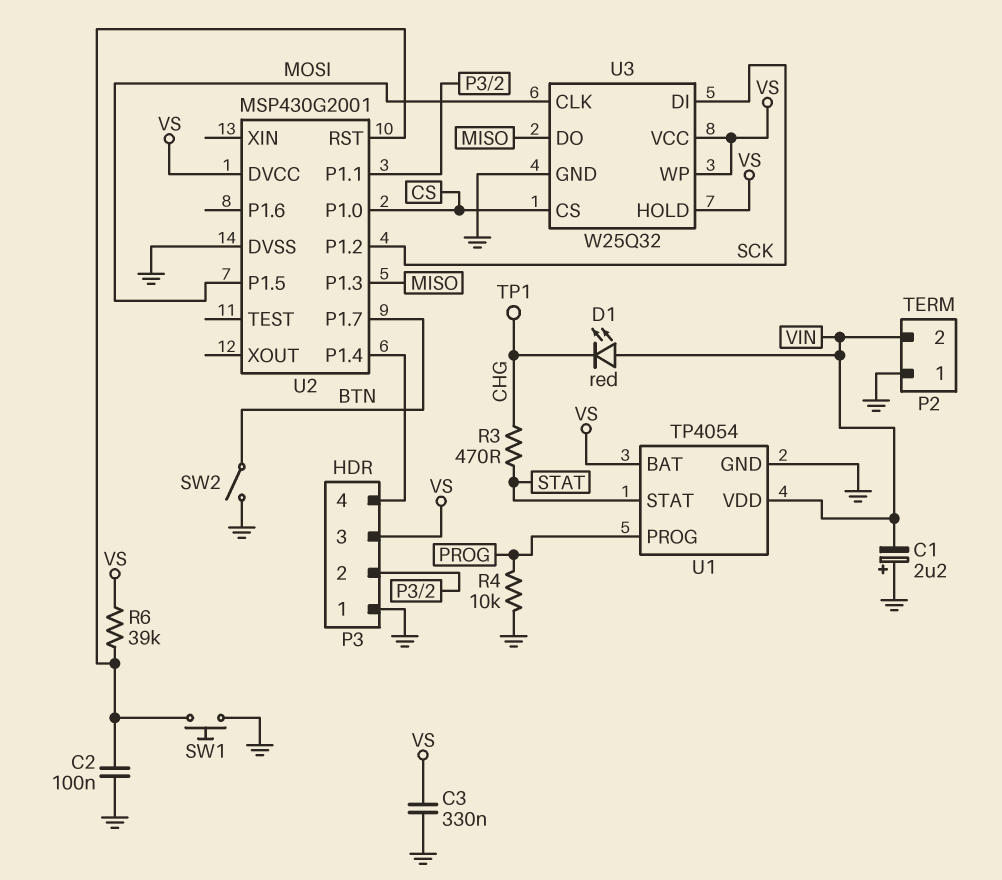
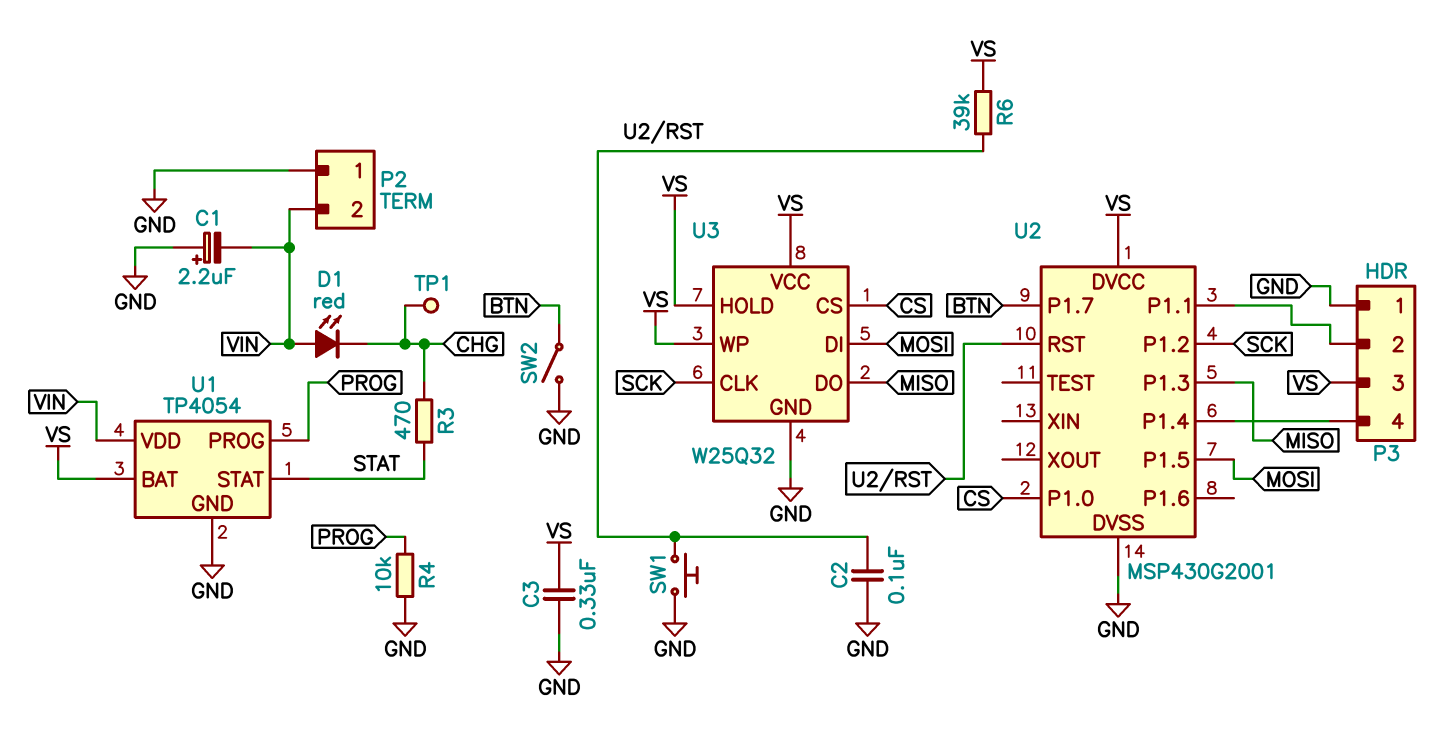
U3 pin CLK: MOSI -> SCK
U3 pin DI: SCK -> MOSI

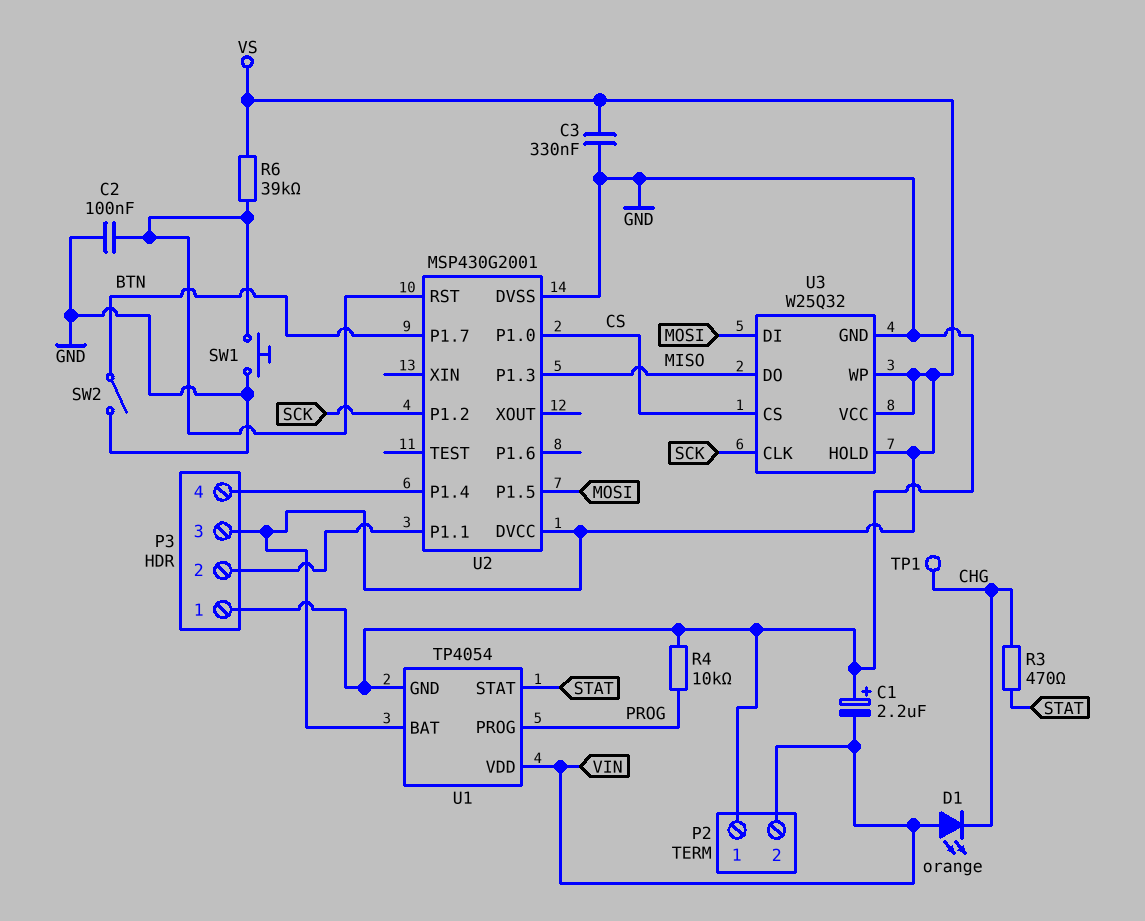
D1: LED red (A VIN, K CHG) -> LED orange (A VIN, K CHG)

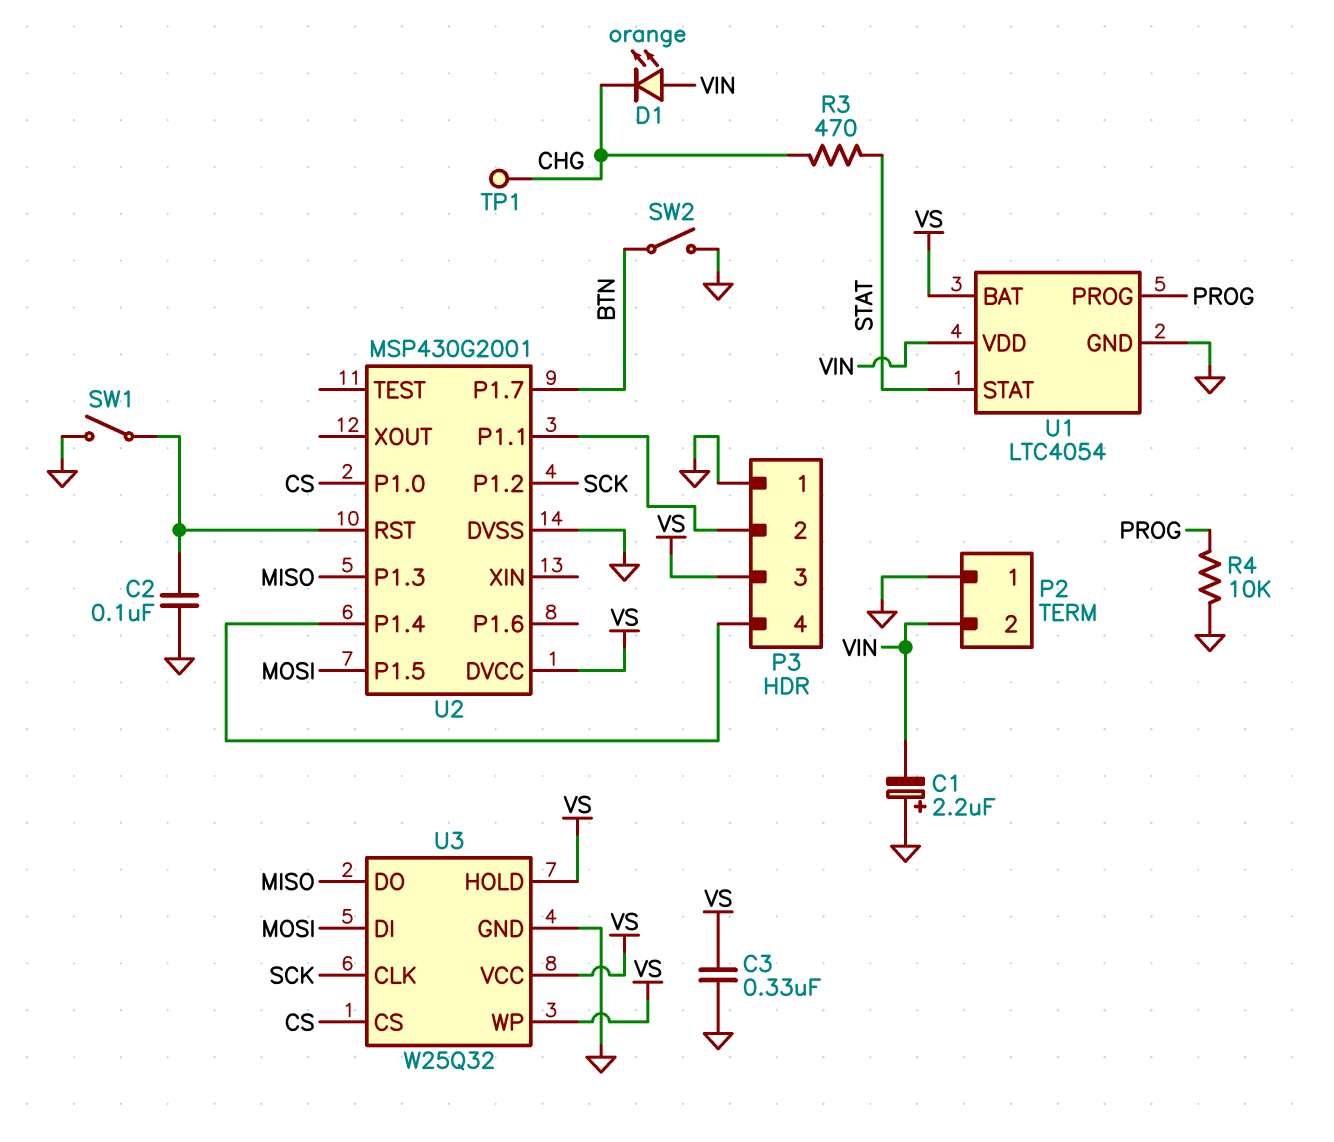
R6: 39k (U2/RST, VS) -> none
SW1: button (GND, U2/RST) -> switch (GND, U2/RST)
U1: TP4054 -> LTC4054

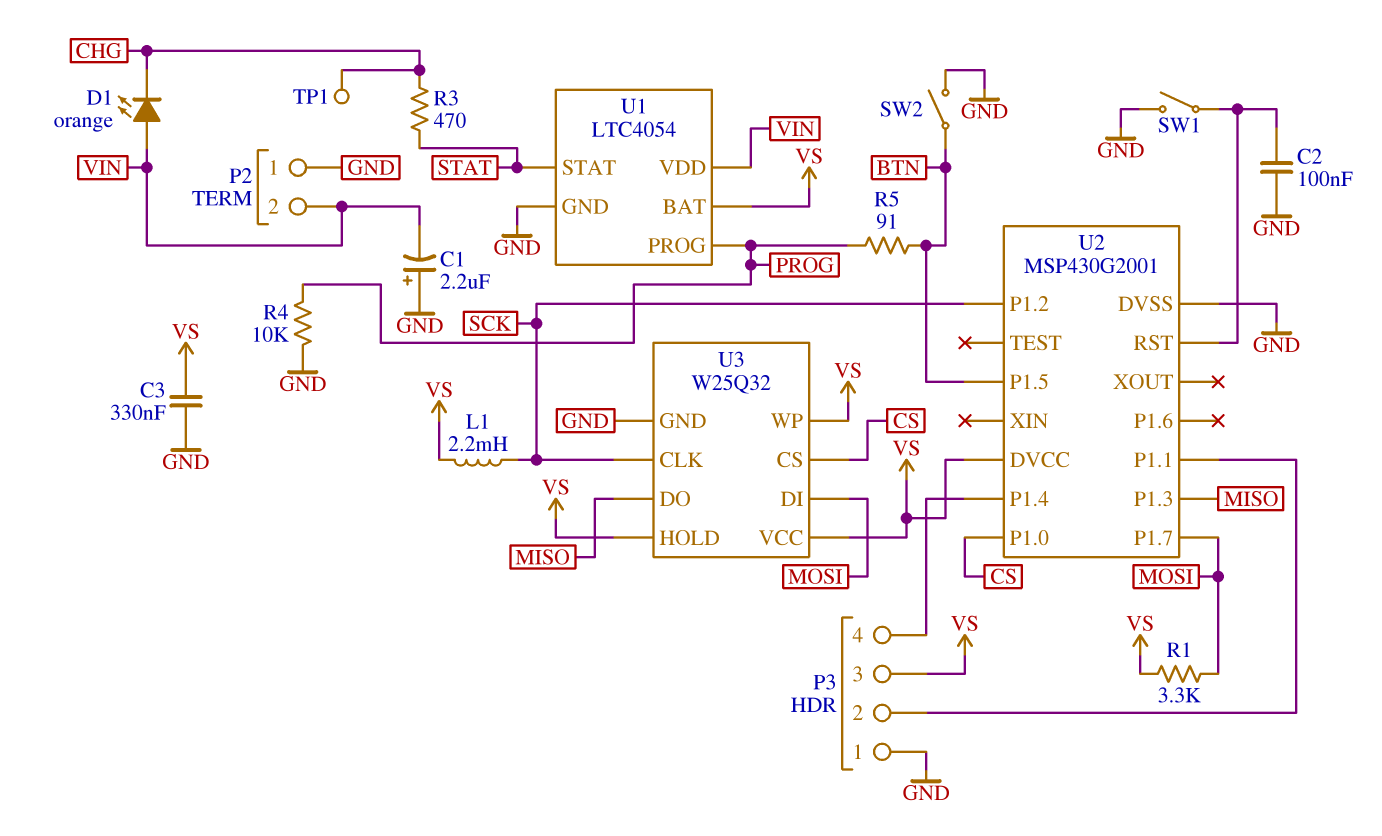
L1: none -> 2.2mH (SCK, VS)
R1: none -> 3.3k (MOSI, VS)
R5: none -> 91 (BTN, PROG)
U2 pin P1.5: MOSI -> BTN
U2 pin P1.7: BTN -> MOSI

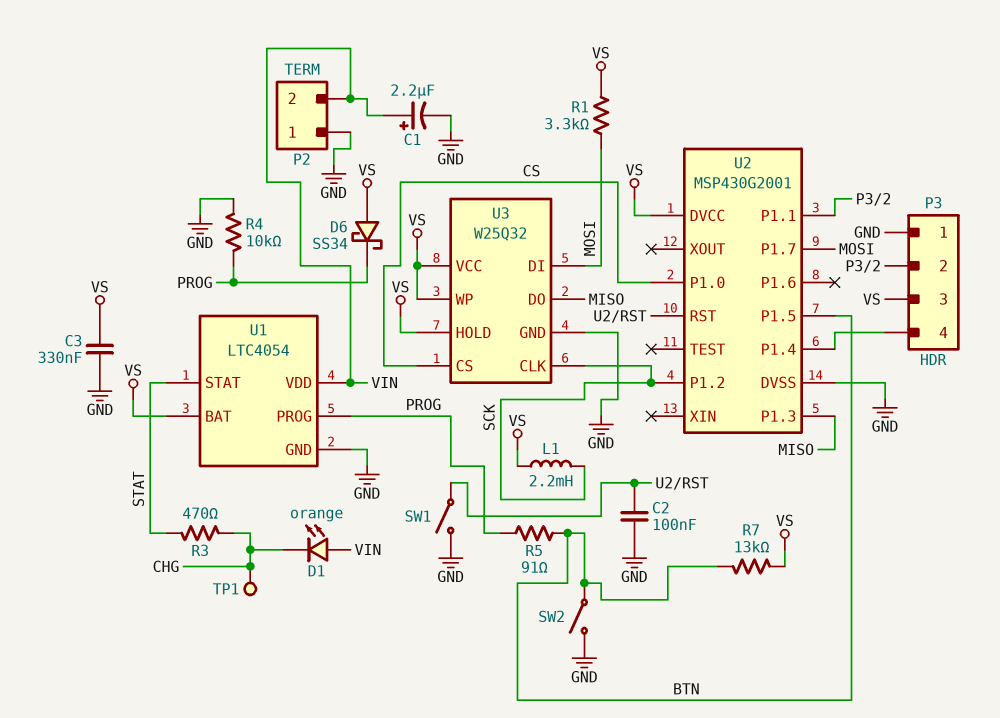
C1: 2.2uF (plus GND, minus VIN) -> 2.2uF (plus VIN, minus GND)
D6: none -> schottky SS34 (A VS, K PROG)
R7: none -> 13k (BTN, VS)

